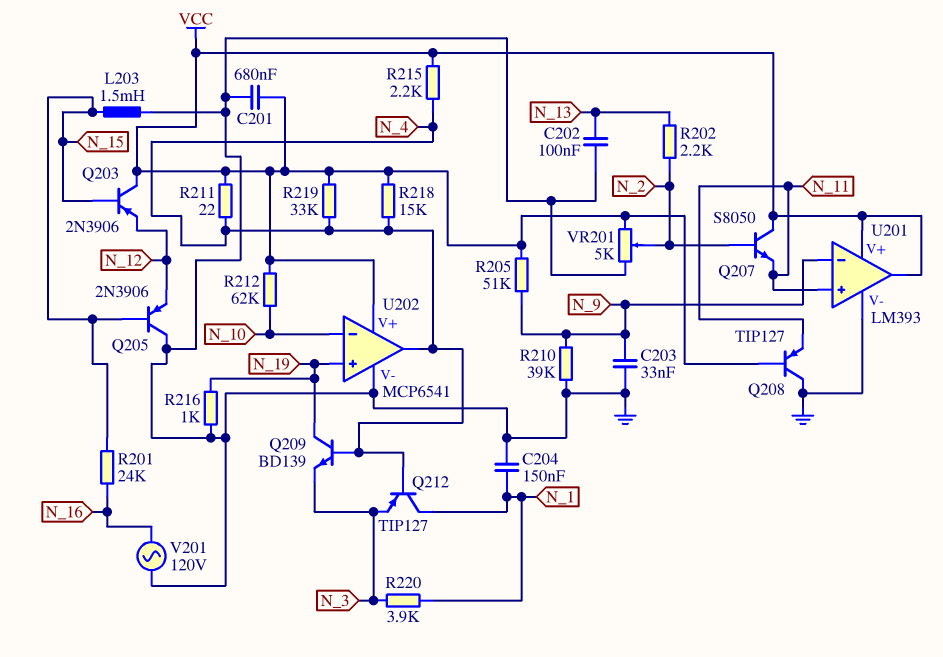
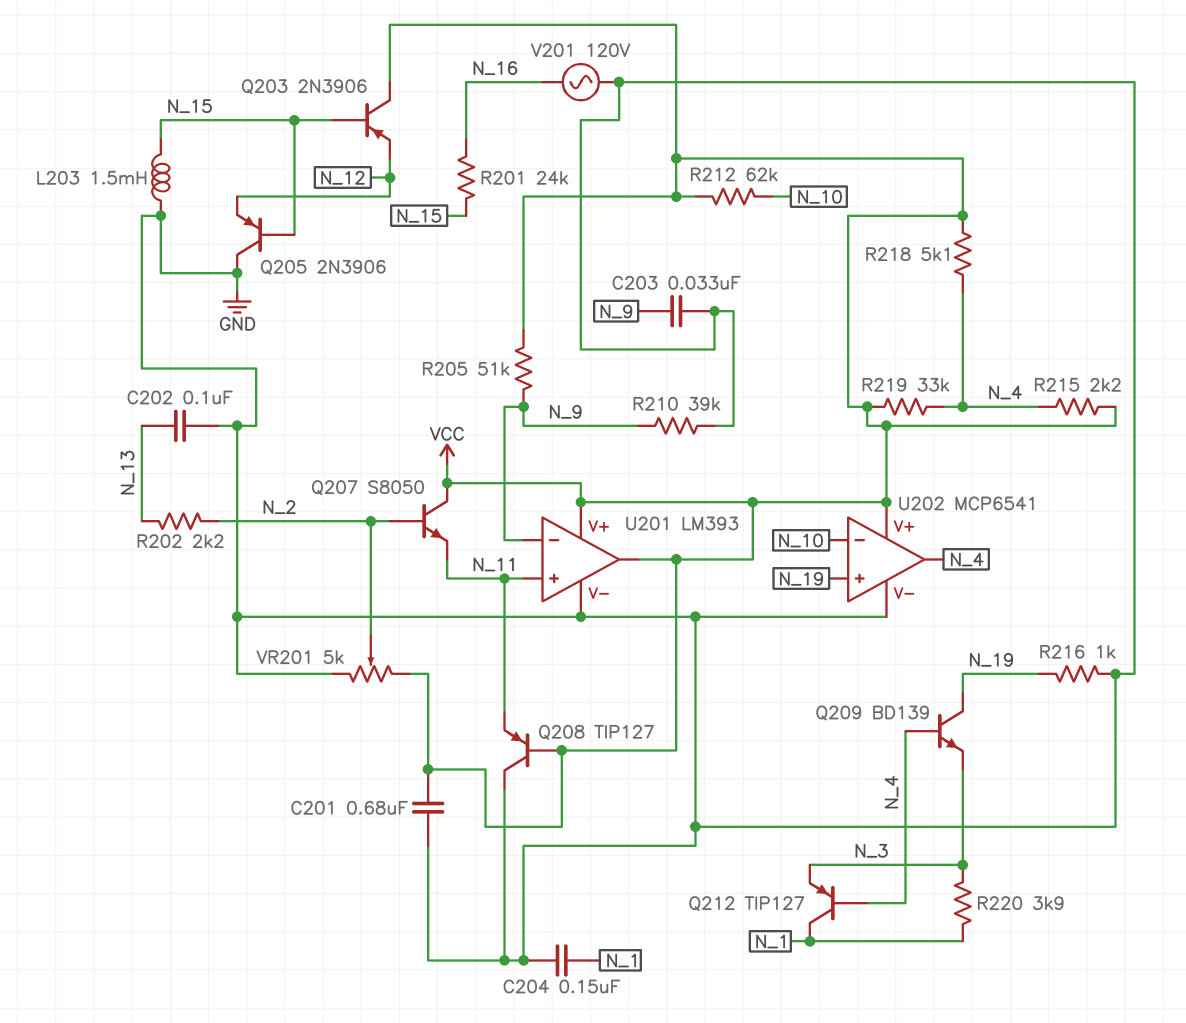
R211: 22 (N_4, VCC) -> none
R218: 15k (N_4, VCC) -> 5.1k (N_4, VCC)

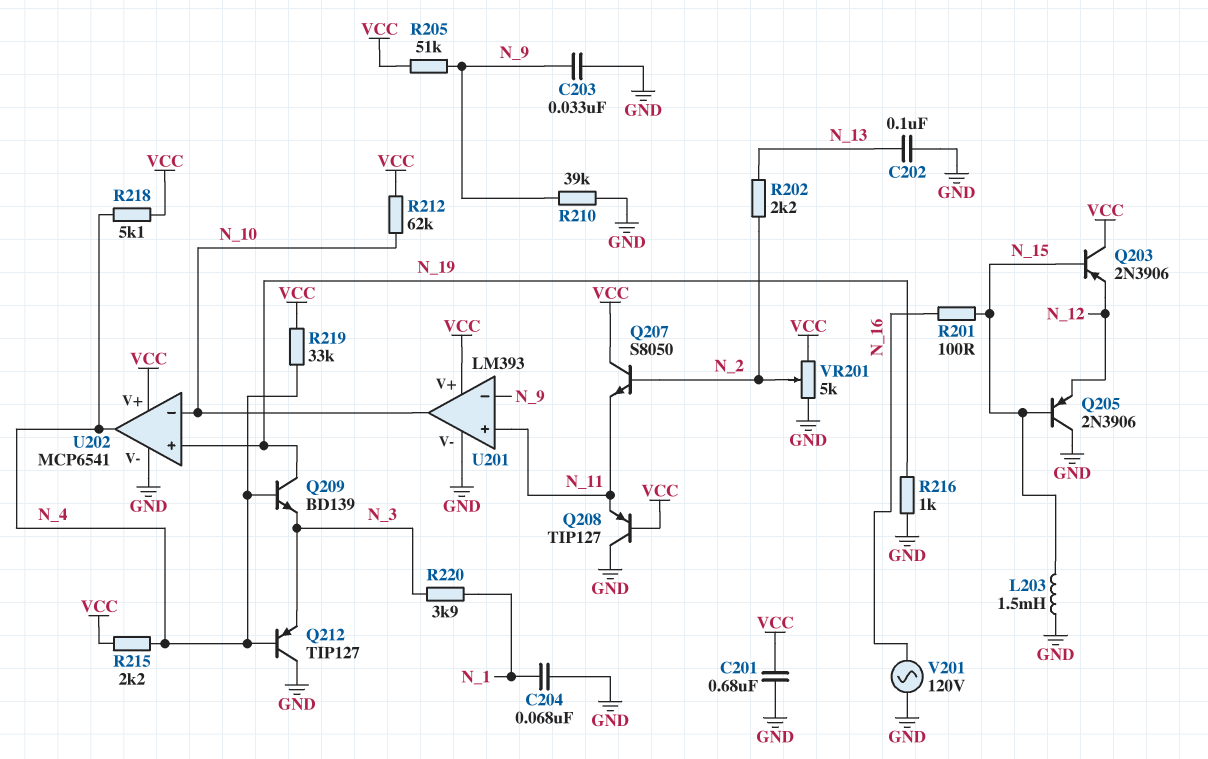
C204: 150nF (GND, N_1) -> 68nF (GND, N_1)
Q212: PNP TIP127 (B N_4, C N_1, E N_3) -> PNP TIP127 (B N_4, C GND, E N_3)
R201: 24k (N_15, N_16) -> 100 (N_15, N_16)
U201 pin out: VCC -> N_10

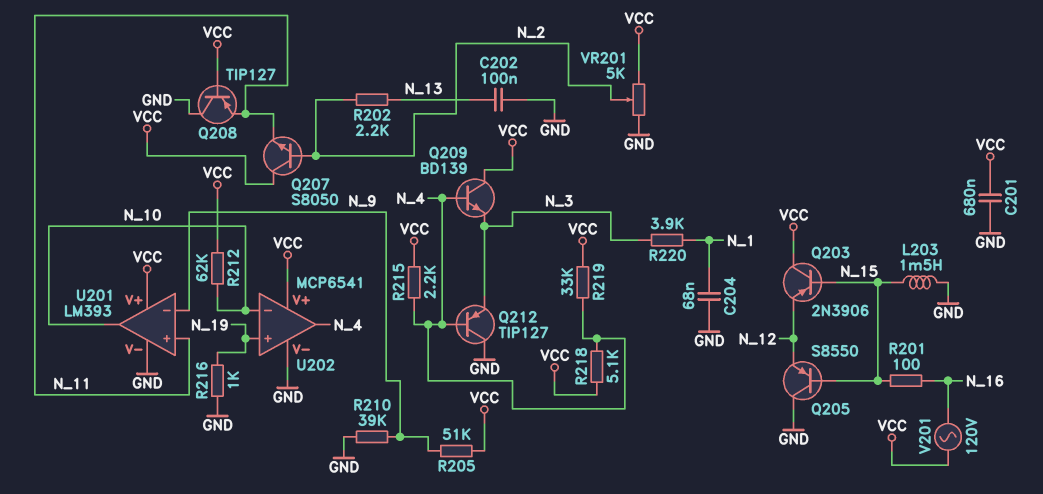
C203: 33nF (GND, N_9) -> none
Q205: PNP 2N3906 (B N_15, C GND, E N_12) -> PNP S8550 (B N_15, C GND, E N_12)
Q209: NPN BD139 (B N_4, C N_19, E N_3) -> NPN BD139 (B N_4, C VCC, E N_3)
V201: AC 120V (GND, N_16) -> AC 120V (N_16, VCC)

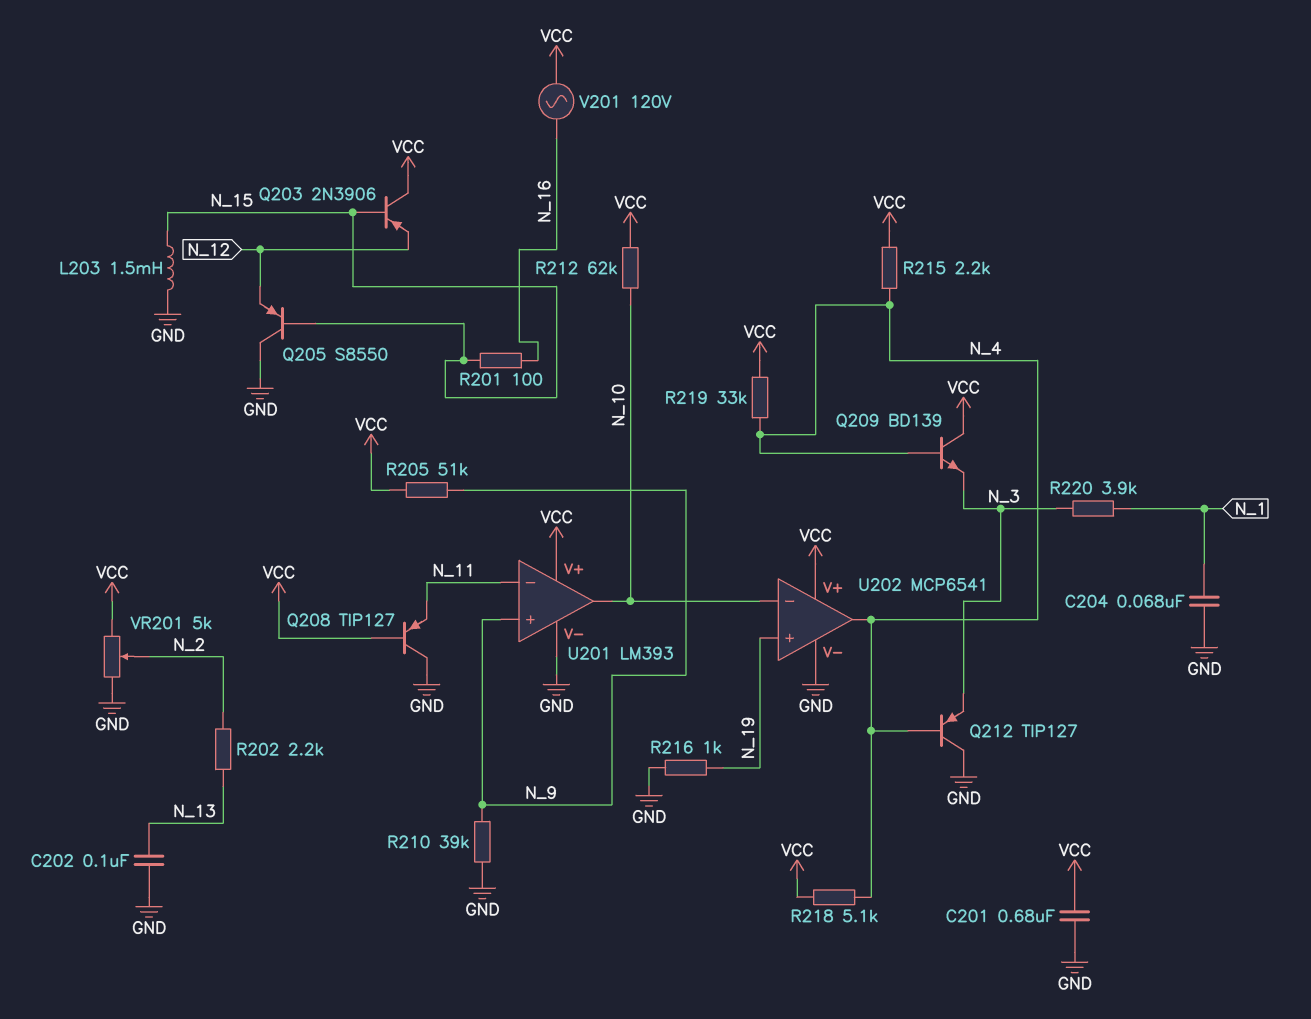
Q207: NPN S8050 (B N_2, C VCC, E N_11) -> none
U201 pin in+: N_11 -> N_9
U201 pin in-: N_9 -> N_11

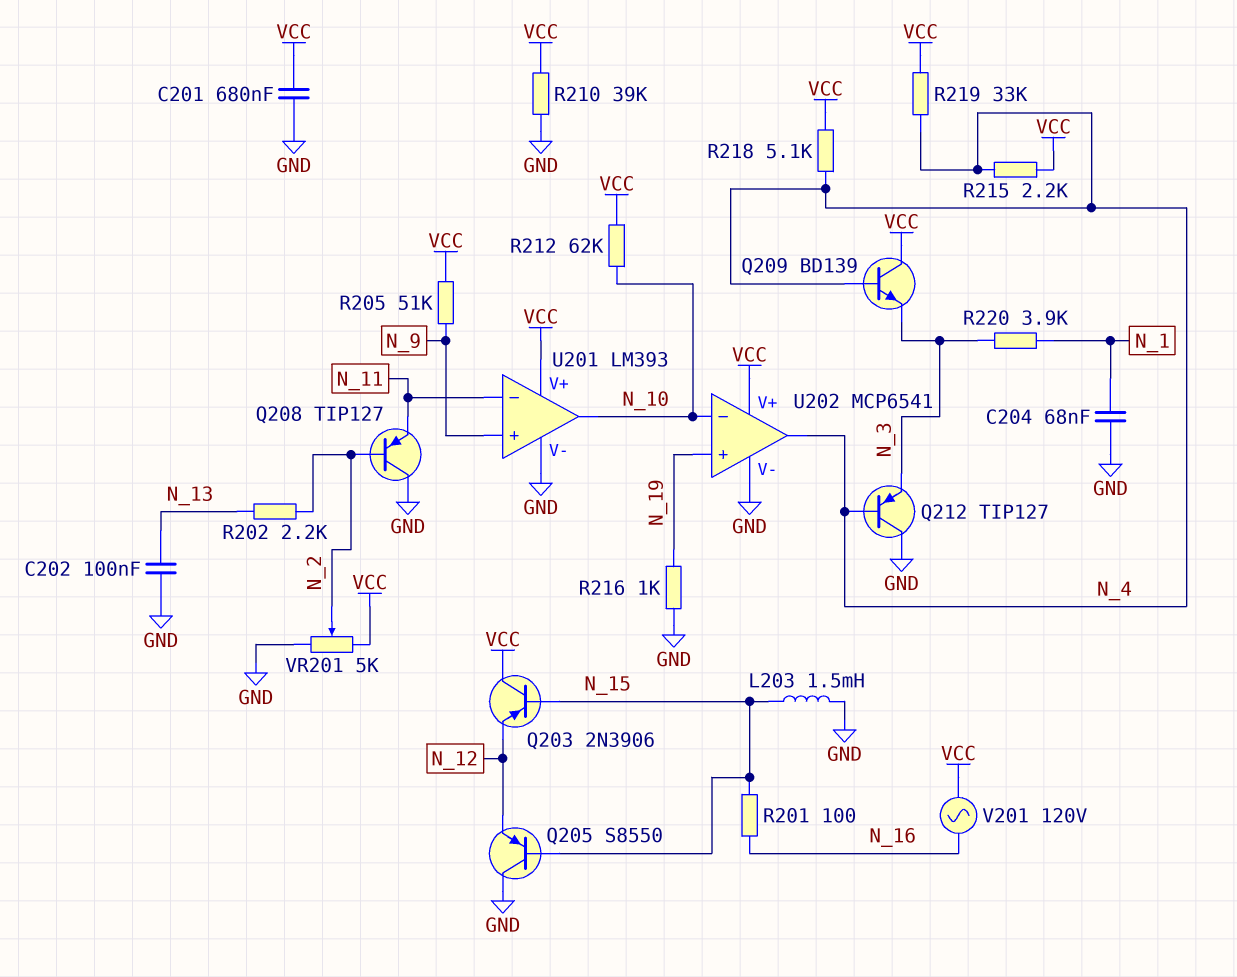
Q208: PNP TIP127 (B VCC, C GND, E N_11) -> PNP TIP127 (B N_2, C GND, E N_11)
R210: 39k (GND, N_9) -> 39k (GND, VCC)

